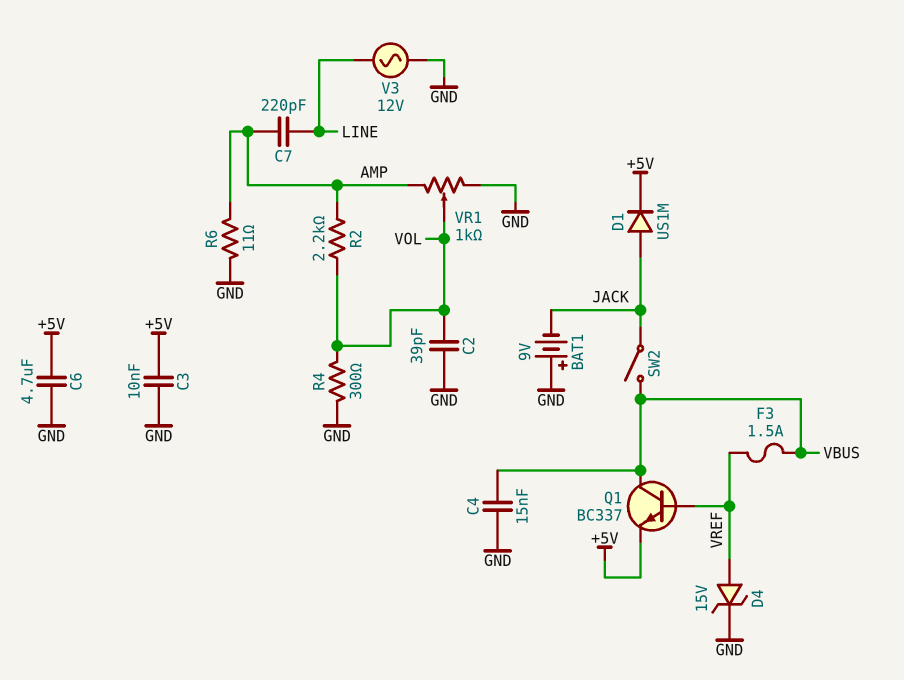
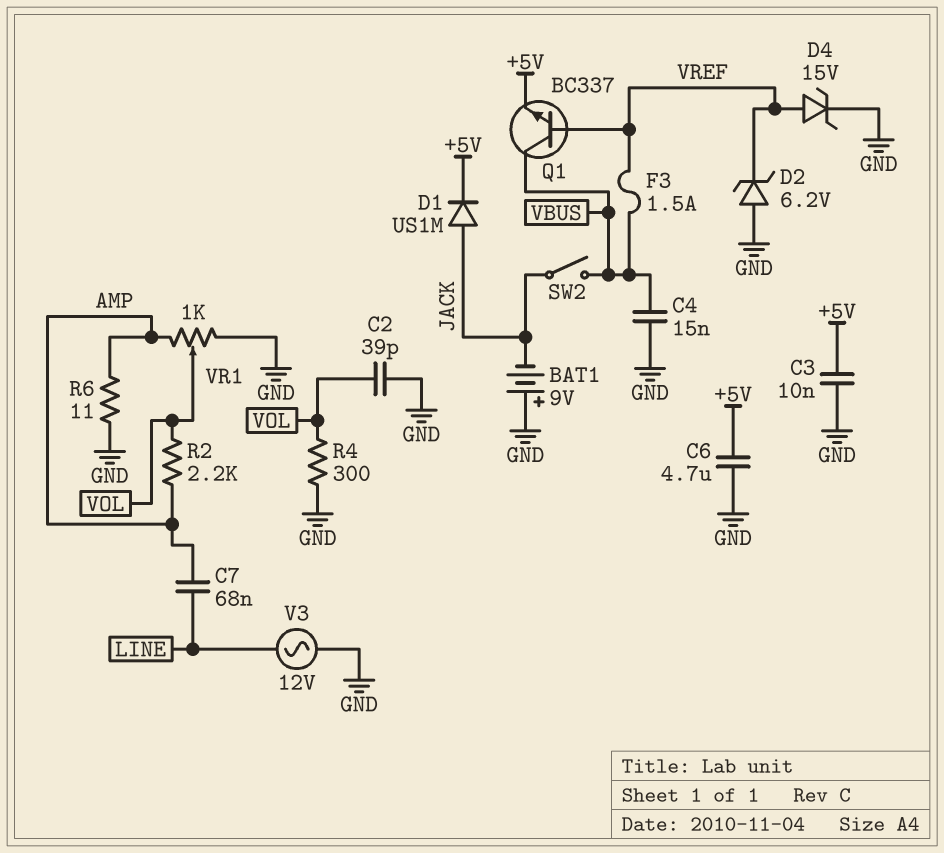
C7: 220pF (AMP, LINE) -> 68nF (AMP, LINE)
D2: none -> zener 6.2V (A GND, K VREF)

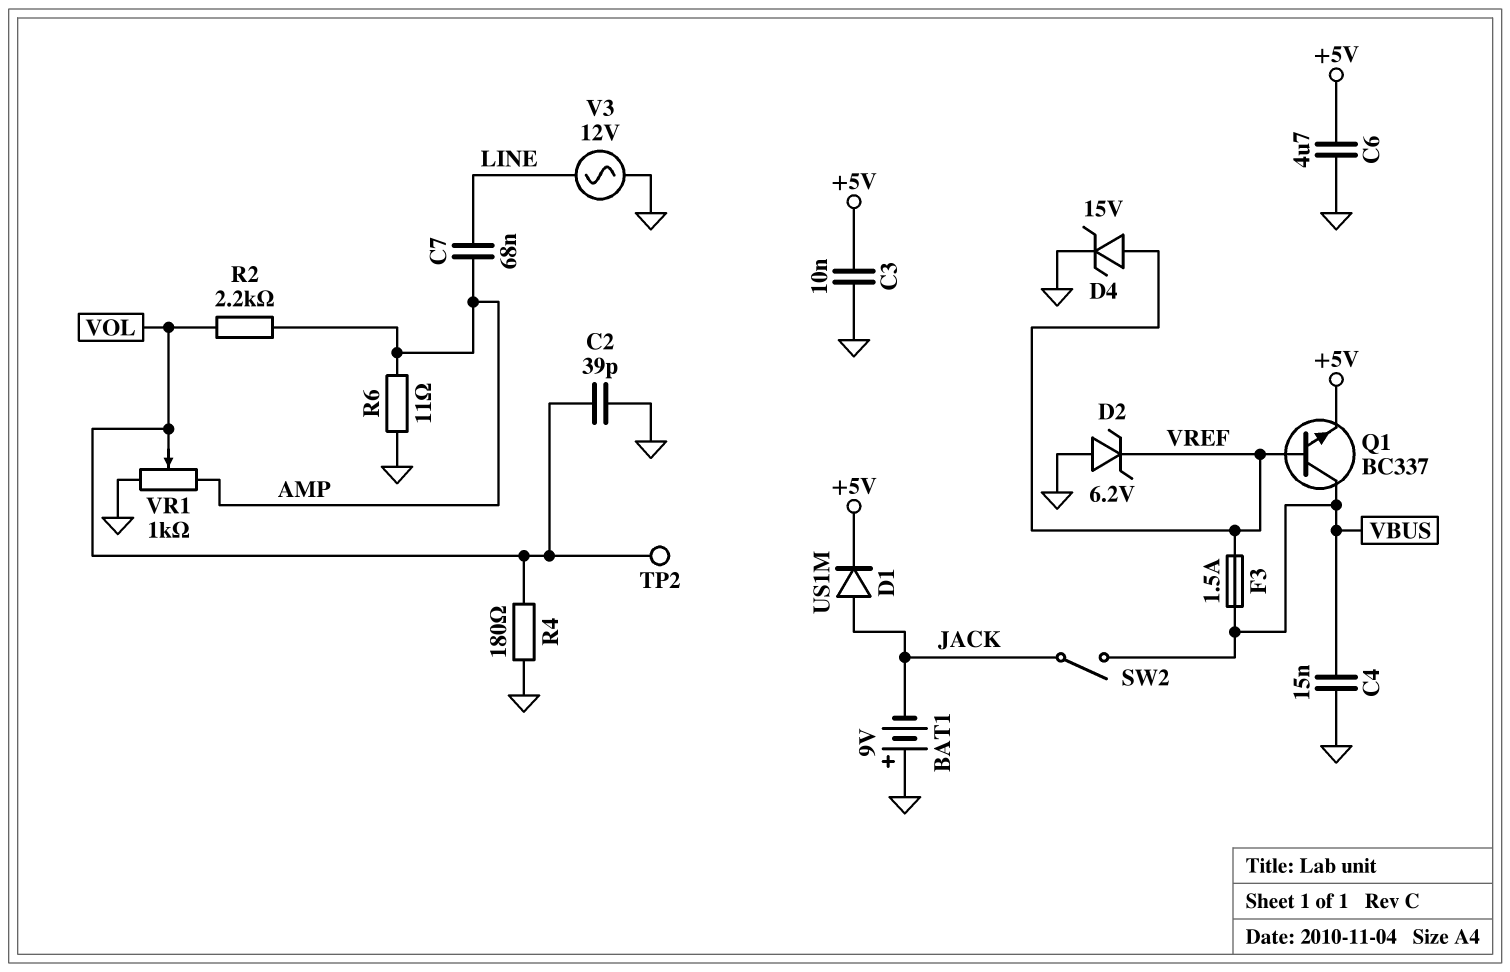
R4: 300 (GND, VOL) -> 180 (GND, VOL)
TP2: none -> test point (VOL)

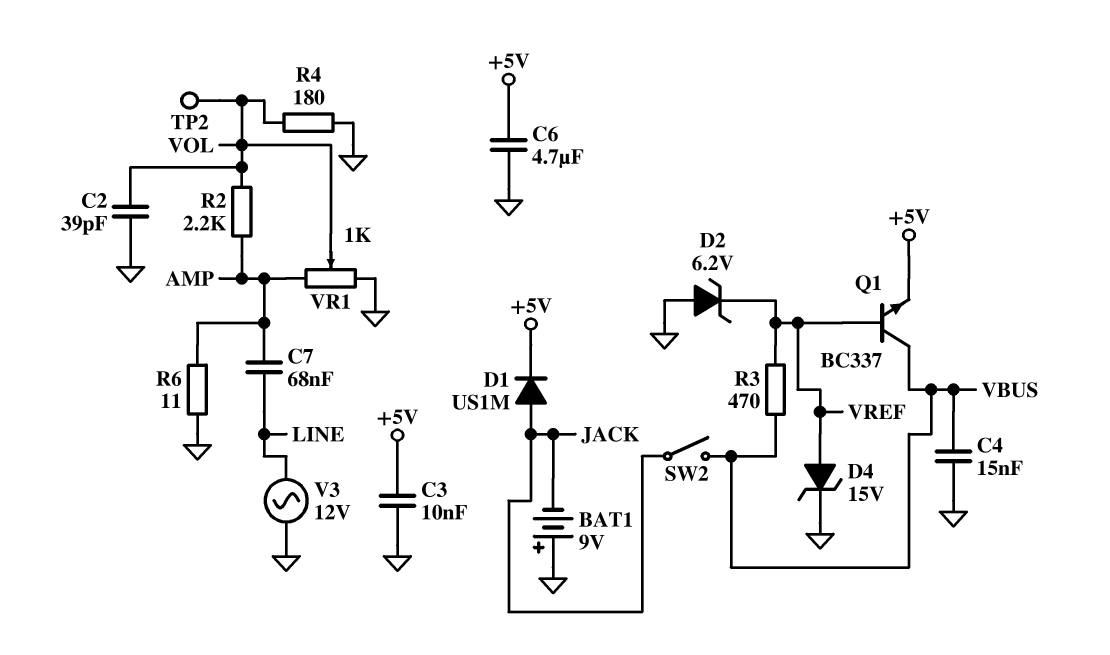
F3: 1.5A (VBUS, VREF) -> none
R3: none -> 470 (VBUS, VREF)

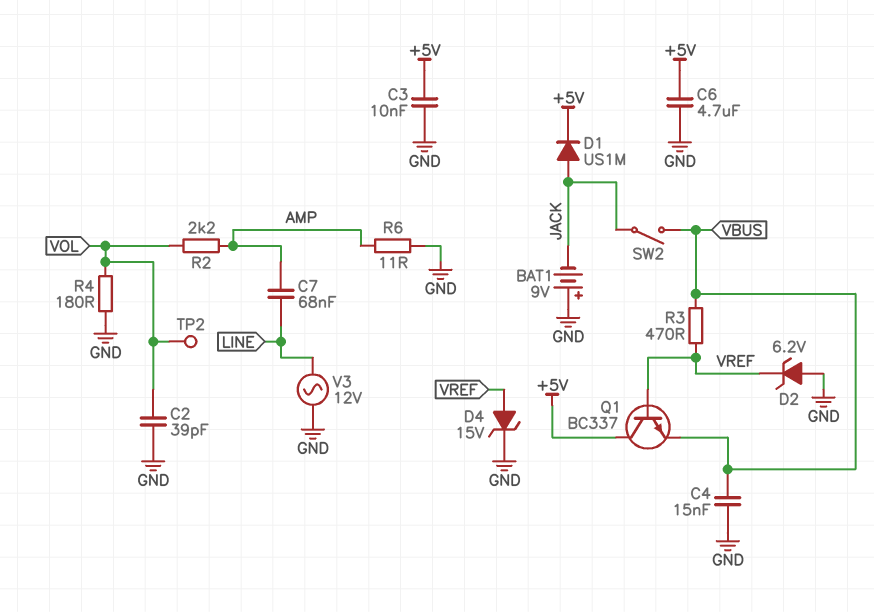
Q1: NPN BC337 (B VREF, C VBUS, E +5V) -> NPN BC337 (B VREF, C +5V, E VBUS)
VR1: 1k (AMP, GND, wiper VOL) -> none

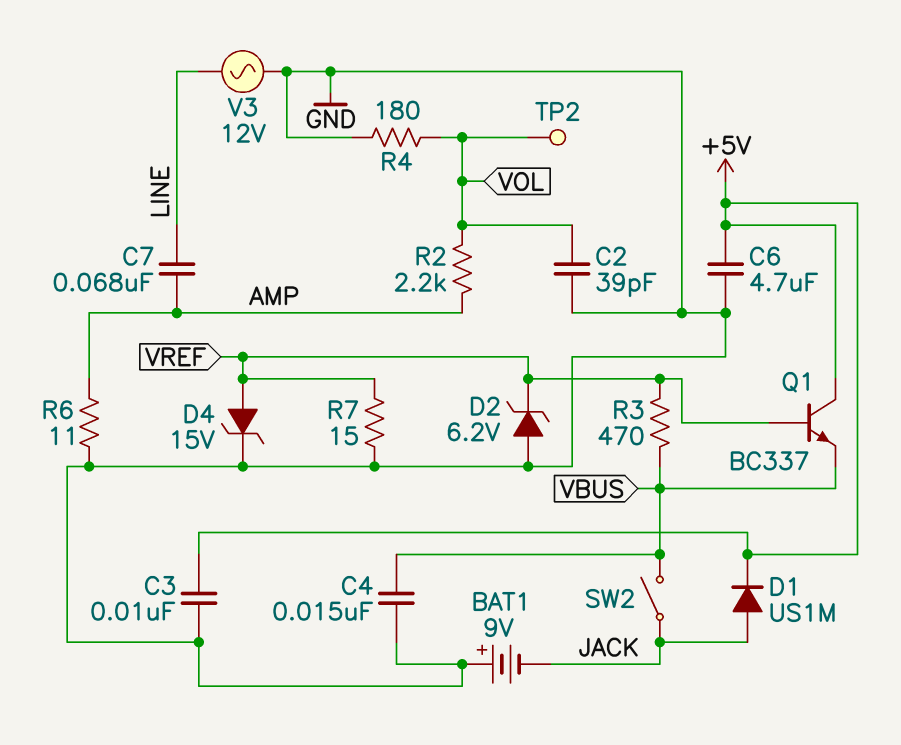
R7: none -> 15 (GND, VREF)

